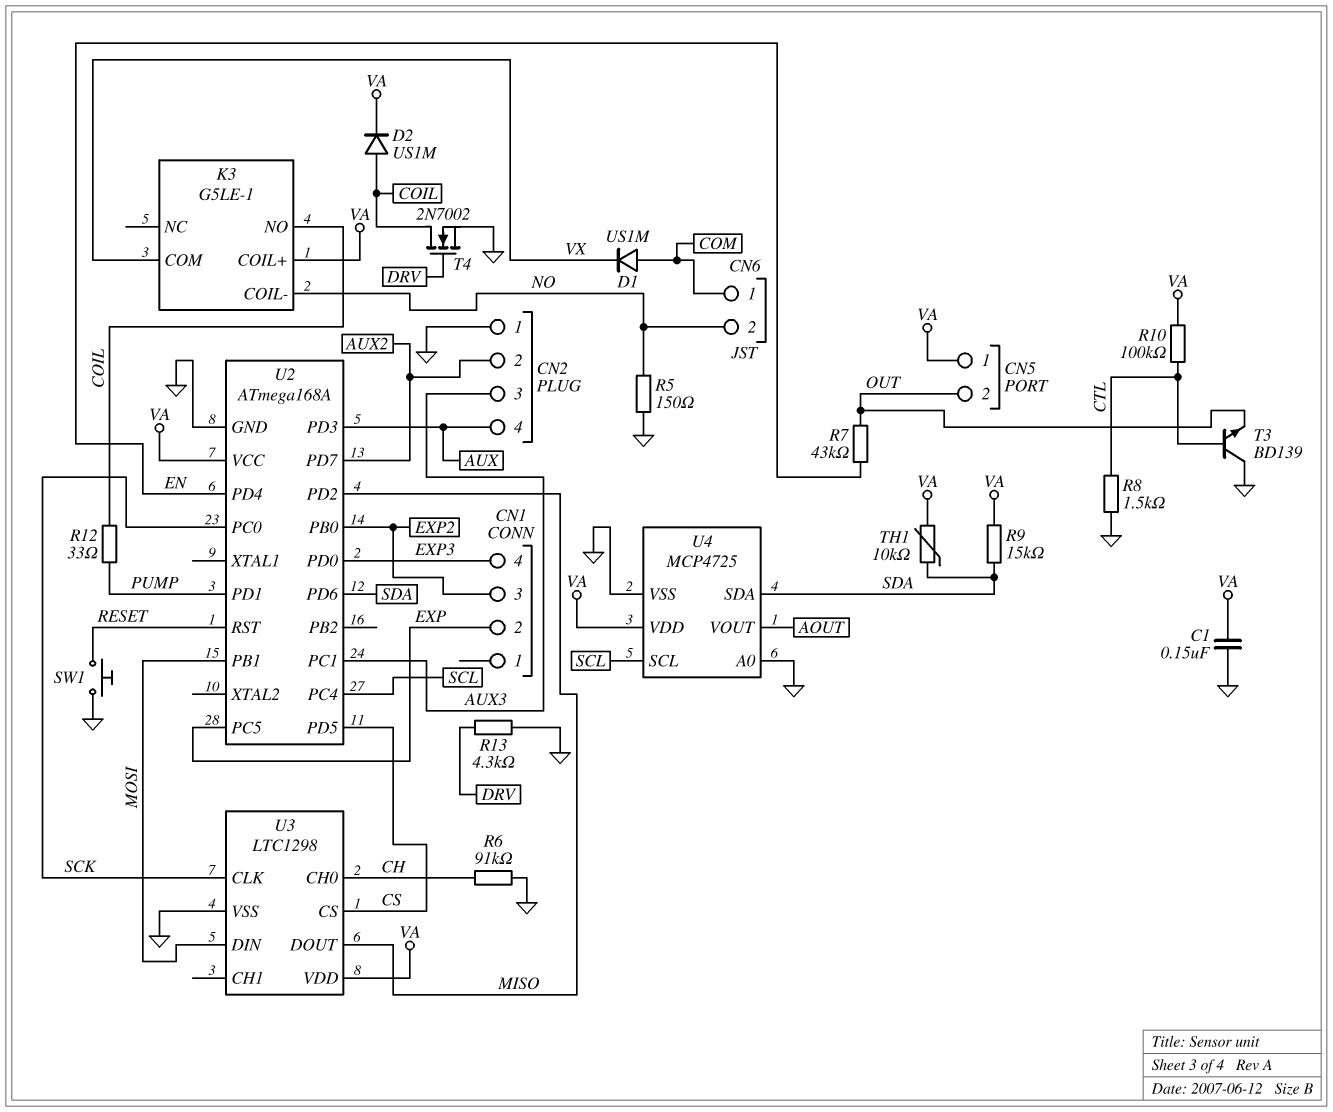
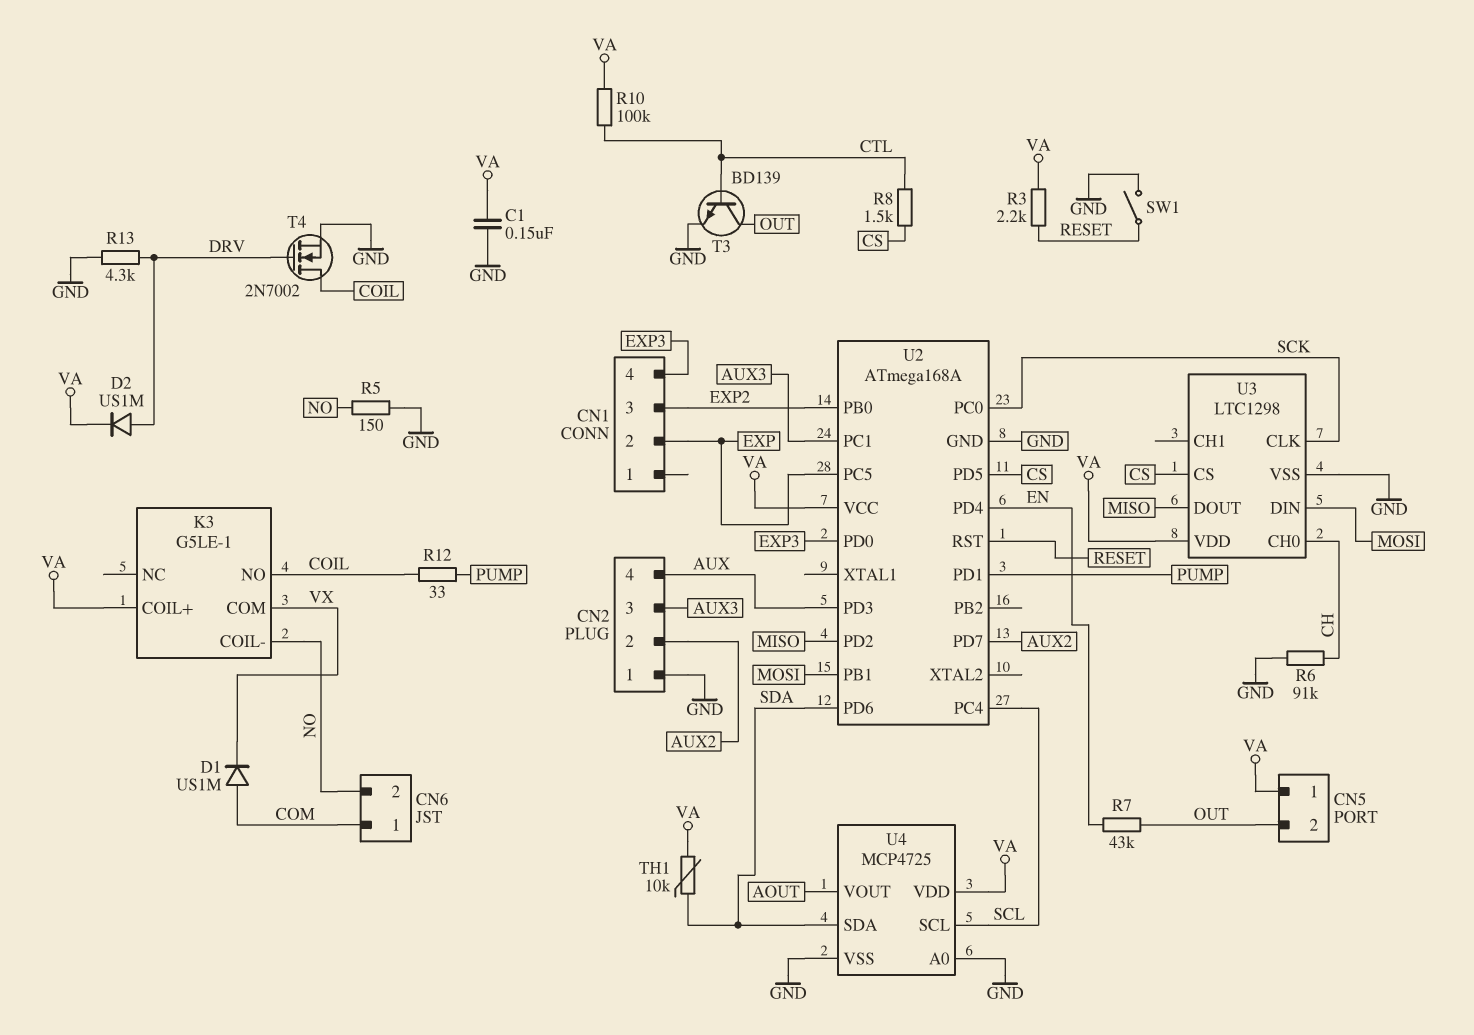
D2: diode US1M (A COIL, K VA) -> diode US1M (A DRV, K VA)
R3: none -> 2.2k (RESET, VA)
R8: 1.5k (CTL, GND) -> 1.5k (CS, CTL)
R9: 15k (SDA, VA) -> none
SW1: button (GND, RESET) -> switch (GND, RESET)
T3: NPN BD139 (B CTL, C GND, E OUT) -> NPN BD139 (B CTL, C OUT, E GND)

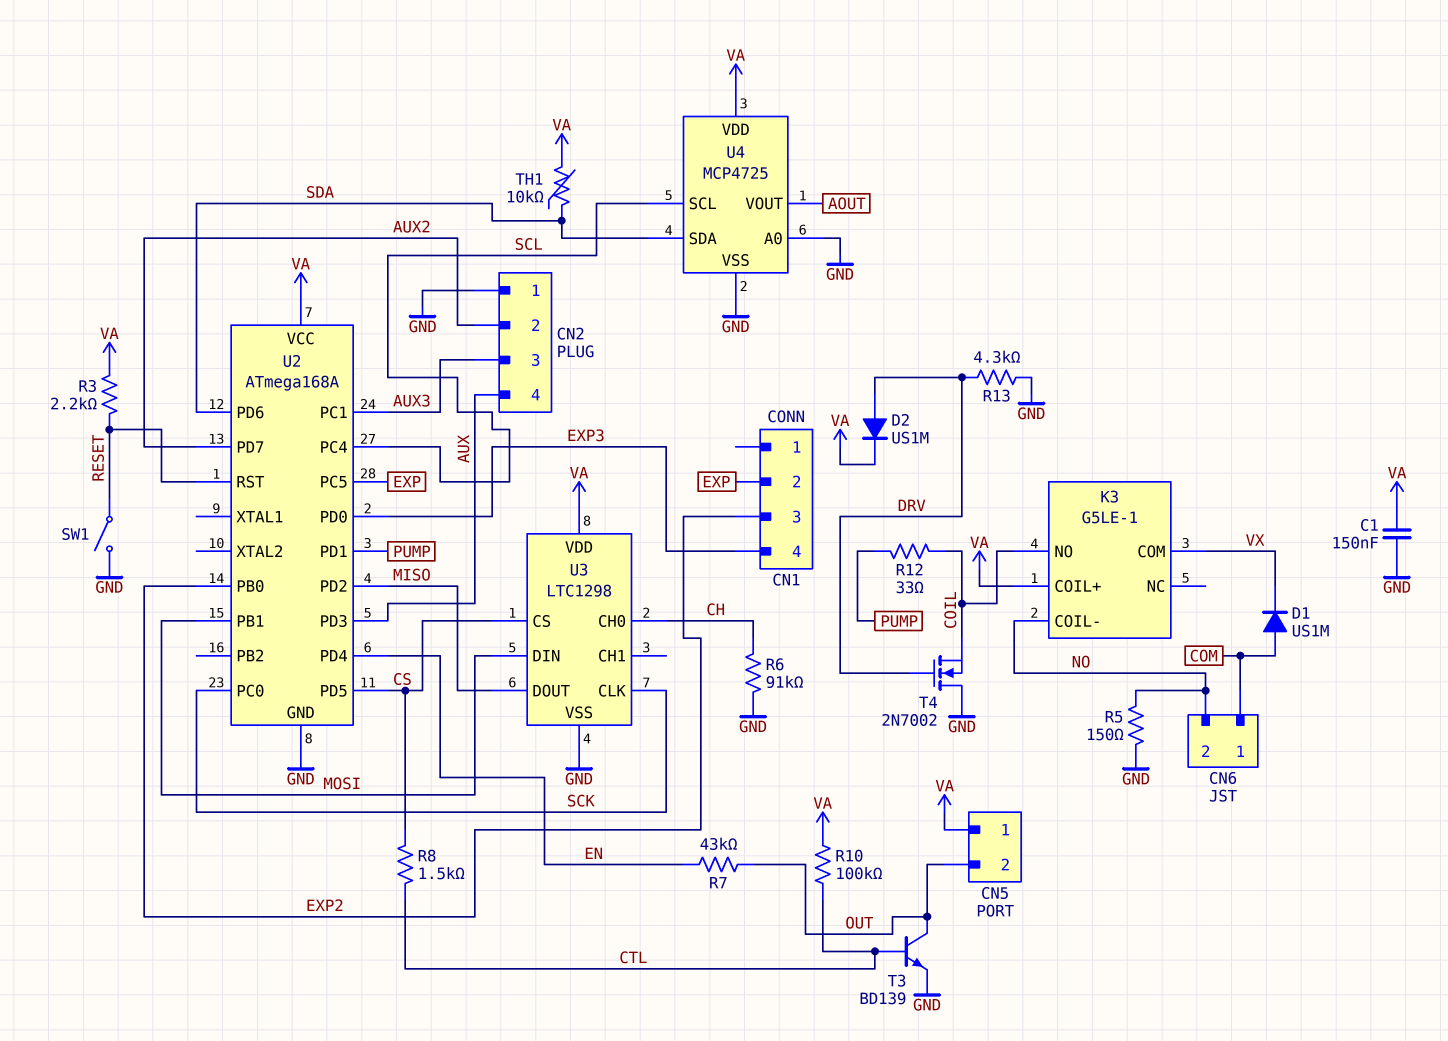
T4: NMOS 2N7002 (G DRV, D COIL, S GND) -> NMOS 2N7002 (G DRV, D GND, S COIL)

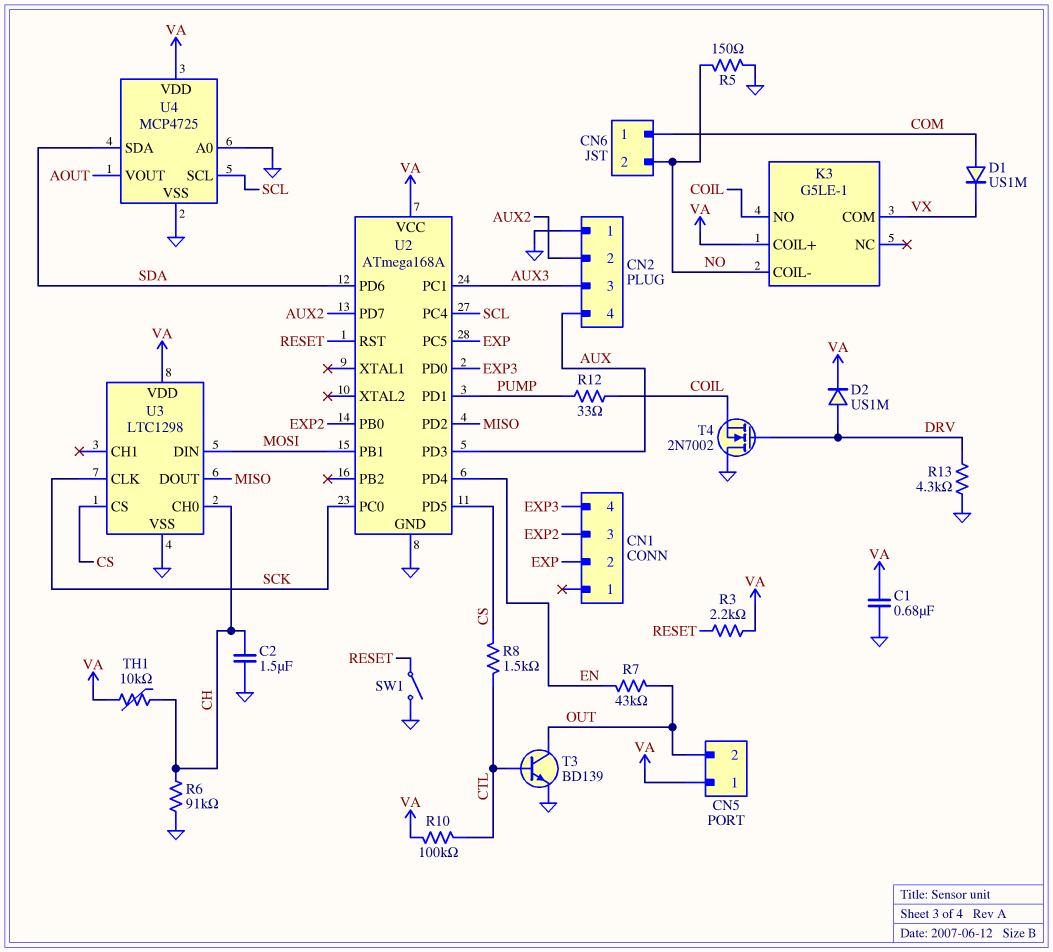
C1: 150nF (GND, VA) -> 680nF (GND, VA)
C2: none -> 1.5uF (CH, GND)
TH1: 10k (SDA, VA) -> 10k (CH, VA)

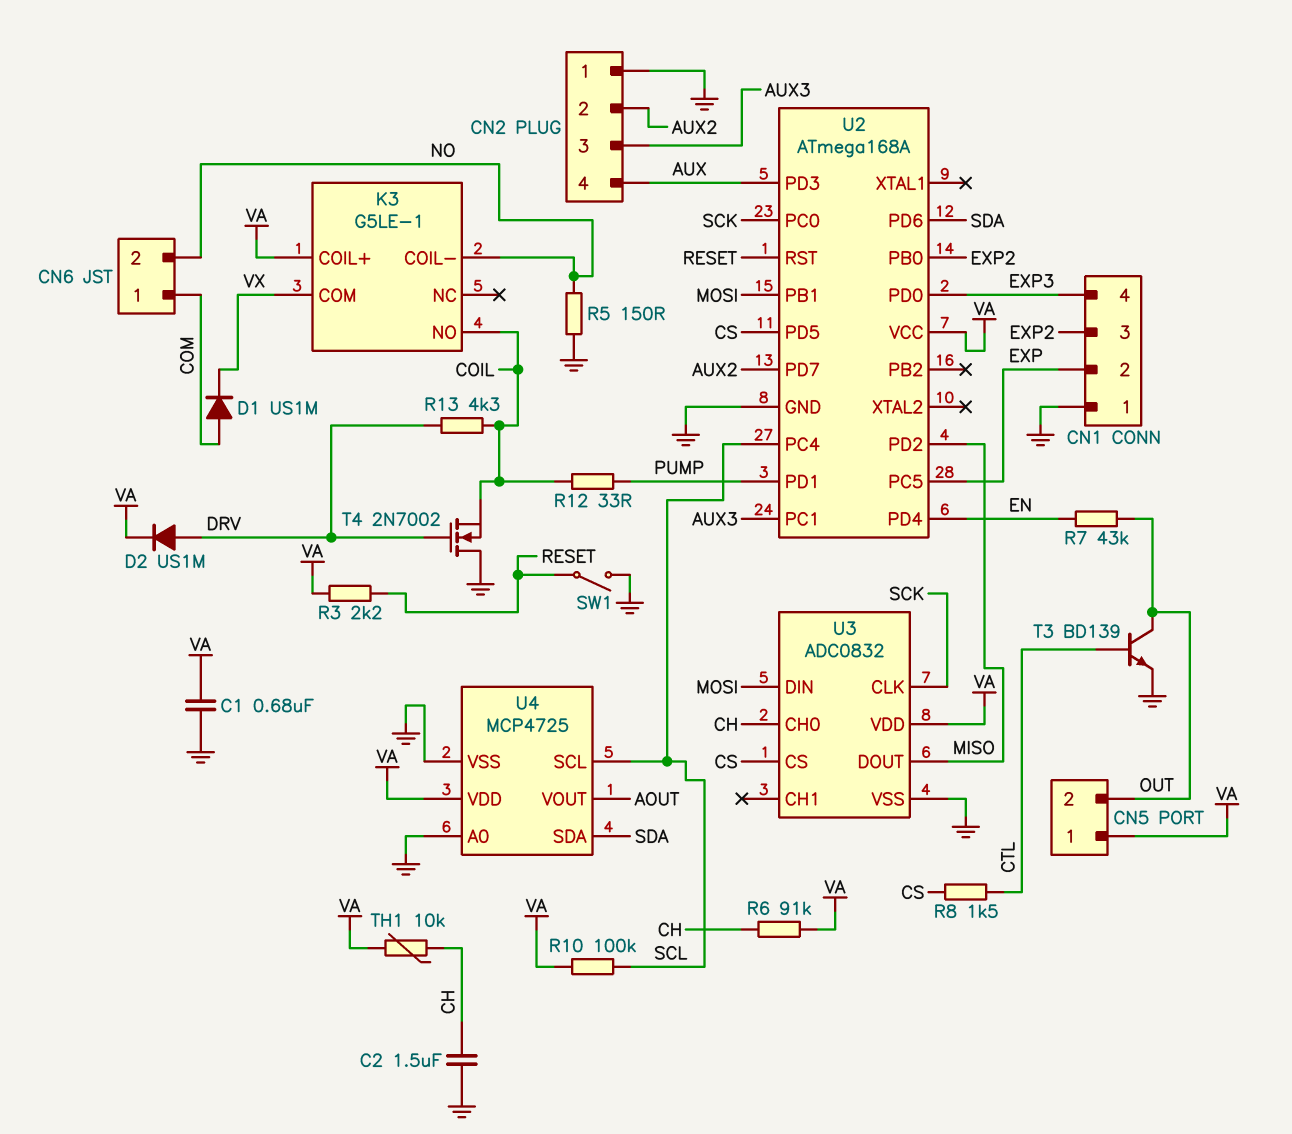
CN1 pin 1: none -> GND
R6: 91k (CH, GND) -> 91k (CH, VA)
R10: 100k (CTL, VA) -> 100k (SCL, VA)
R13: 4.3k (DRV, GND) -> 4.3k (COIL, DRV)
U3: LTC1298 -> ADC0832

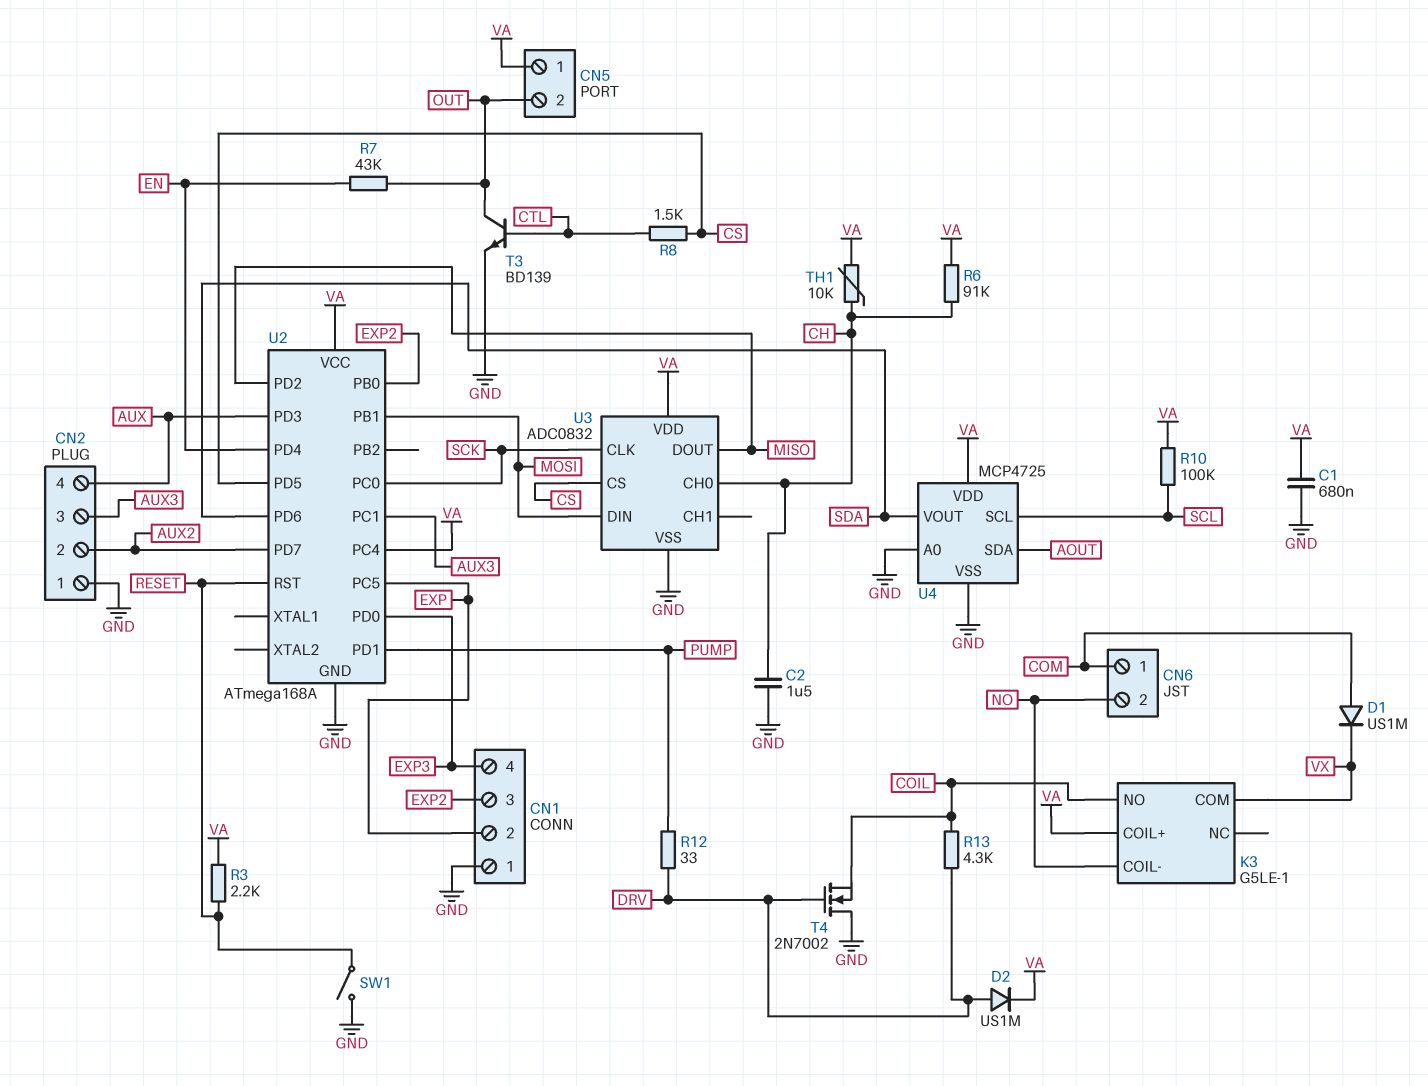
R5: 150 (GND, NO) -> none
R12: 33 (COIL, PUMP) -> 33 (DRV, PUMP)
U2 pin PC4: SCL -> VA
U4 pin SDA: SDA -> AOUT
U4 pin VOUT: AOUT -> SDA

